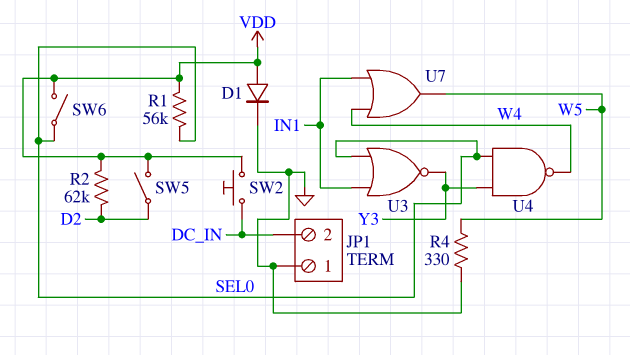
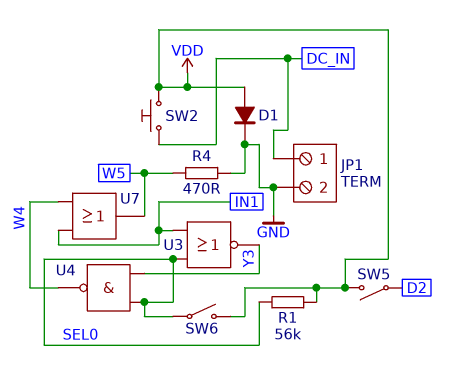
JP1 pin 1: GND -> DC_IN
JP1 pin 2: DC_IN -> GND
R2: 62k (D2, VDD) -> none
R4: 330 (GND, W5) -> 470 (GND, W5)

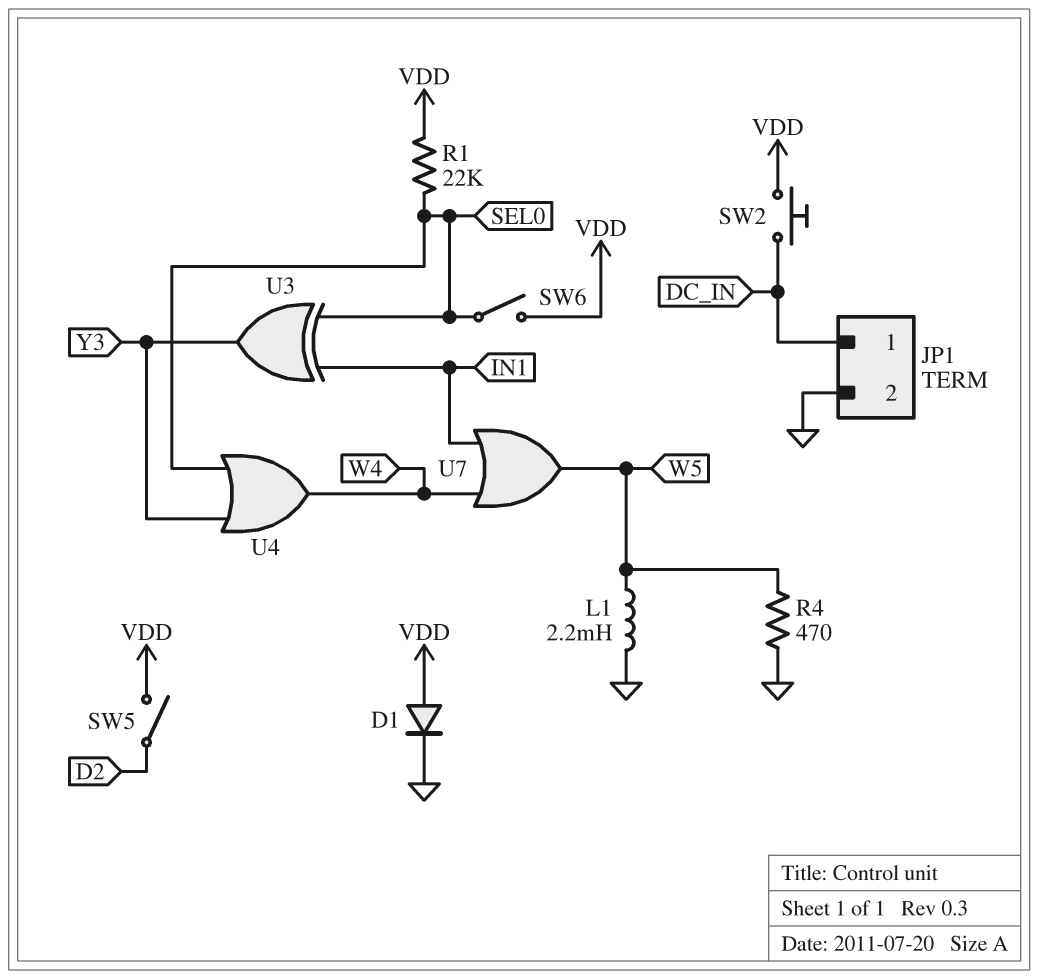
L1: none -> 2.2mH (GND, W5)
R1: 56k (SEL0, VDD) -> 22k (SEL0, VDD)
U3: NOR (in IN1, in SEL0, out Y3) -> XOR (in IN1, in SEL0, out Y3)
U4: NAND (in SEL0, in Y3, out W4) -> OR (in SEL0, in Y3, out W4)

